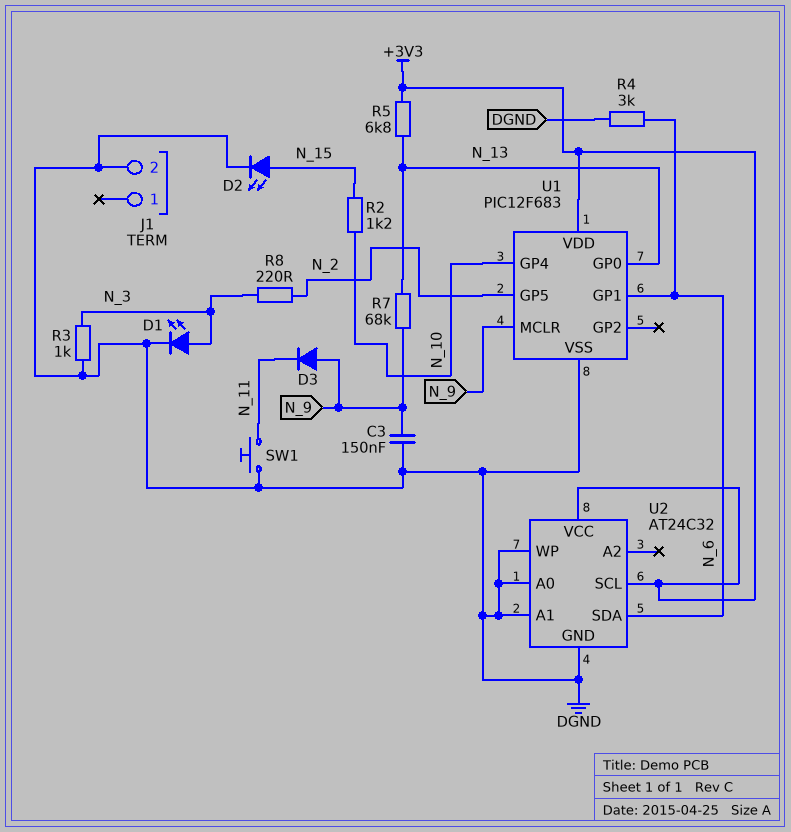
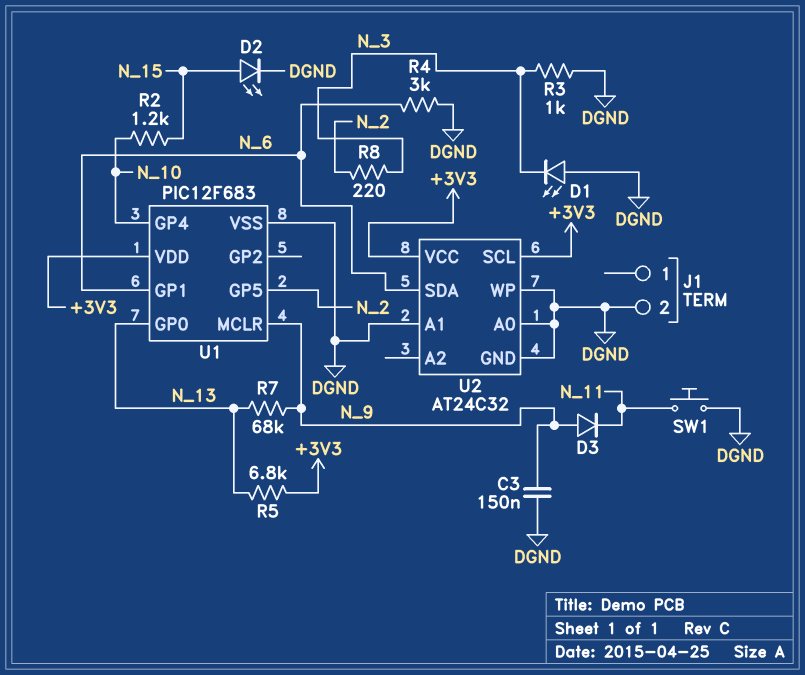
D1: LED (A N_3, K DGND) -> LED (A DGND, K N_3)

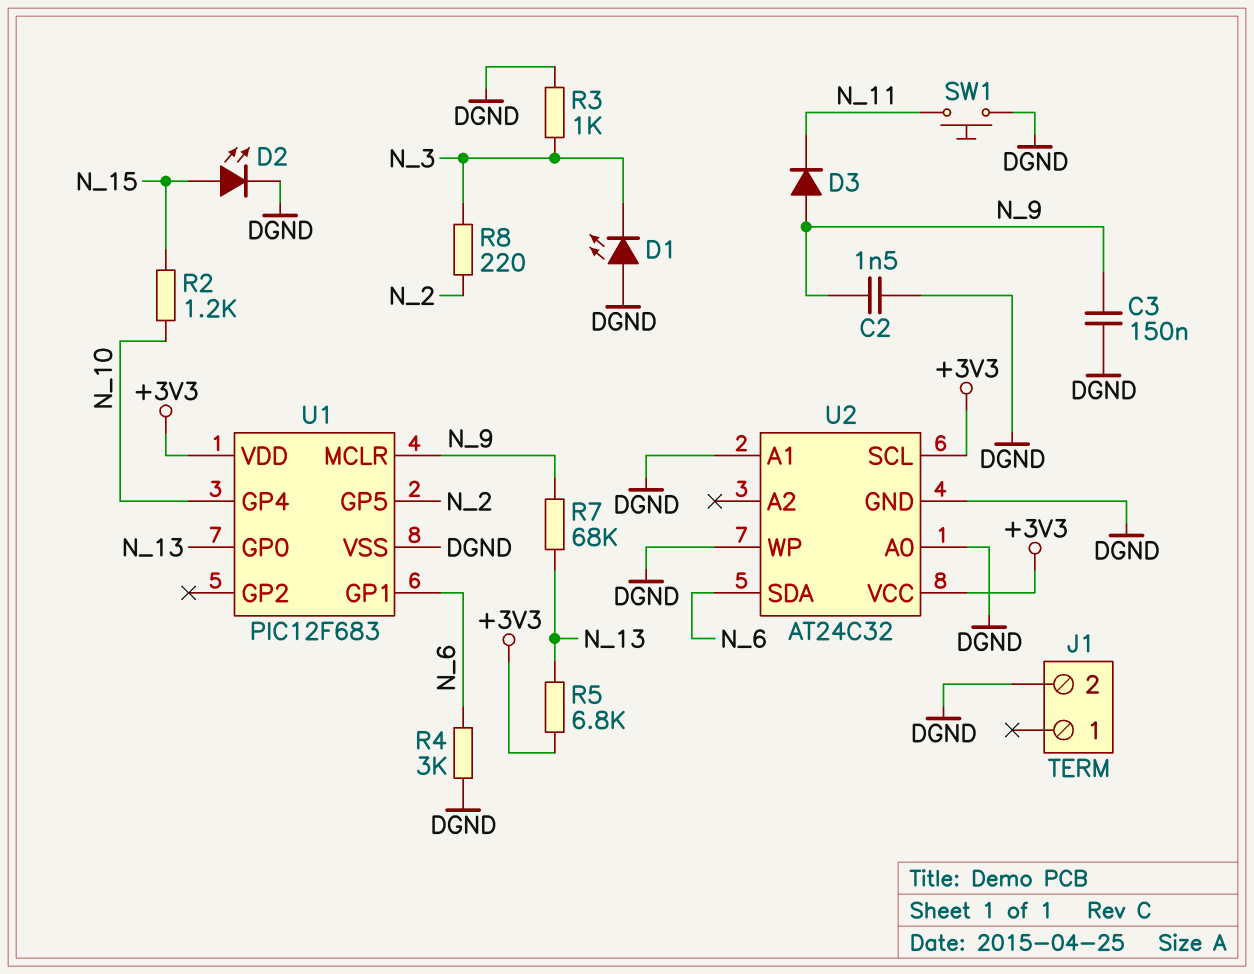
C2: none -> 1.5nF (DGND, N_9)

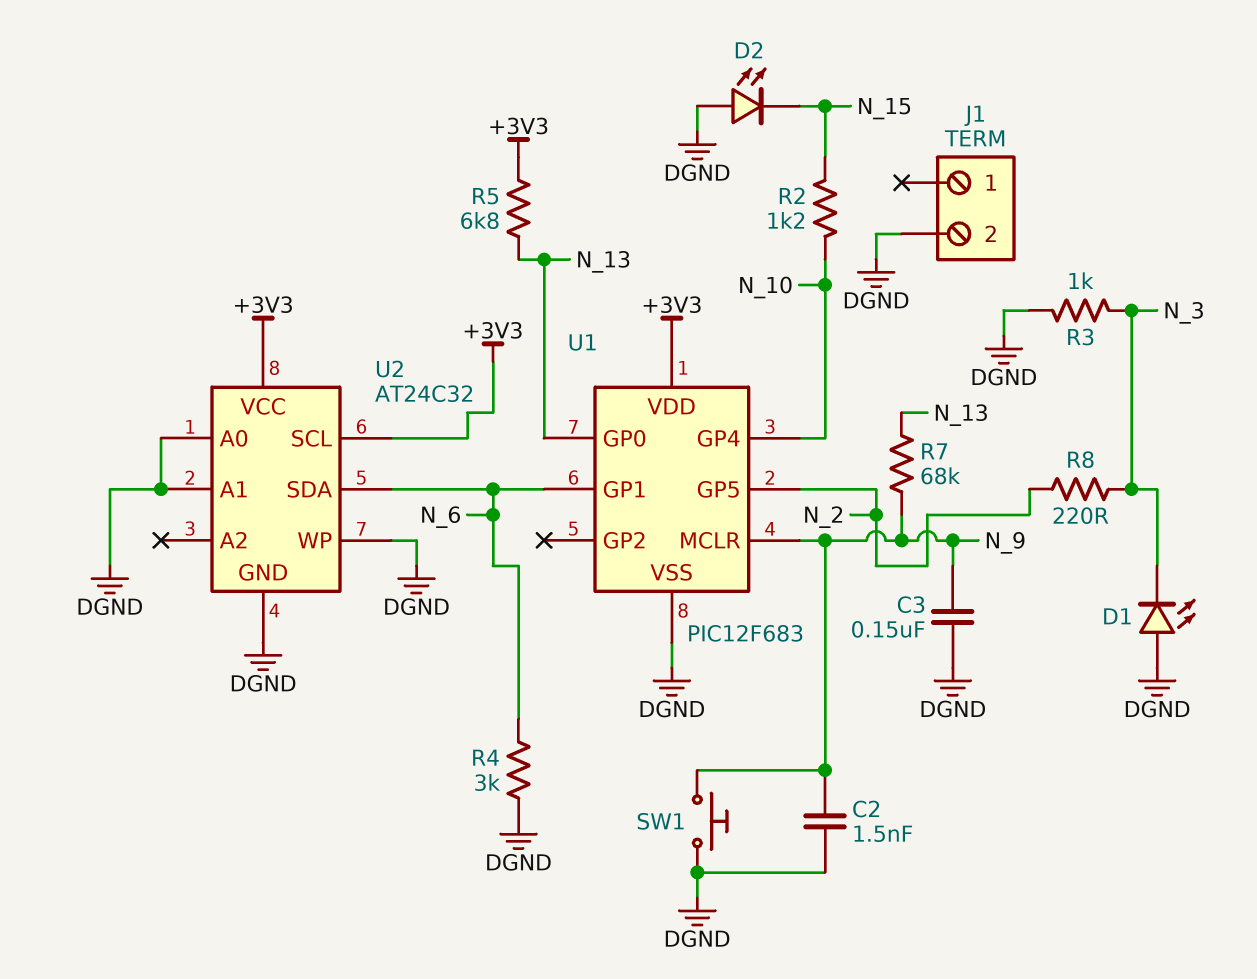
D2: LED (A N_15, K DGND) -> LED (A DGND, K N_15)
D3: diode (A N_9, K N_11) -> none
SW1: button (DGND, N_11) -> button (DGND, N_9)

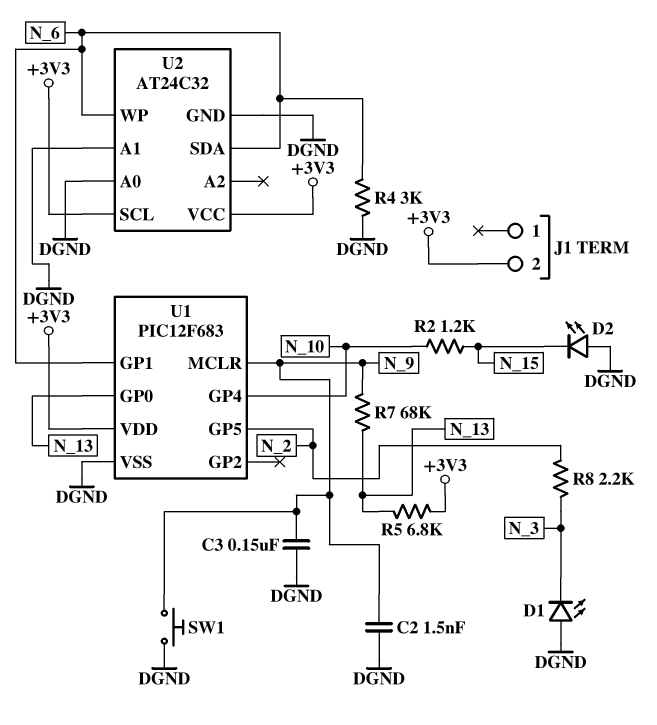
J1 pin 2: DGND -> +3V3
R3: 1k (DGND, N_3) -> none
R8: 220 (N_2, N_3) -> 2.2k (N_2, N_3)
U2 pin WP: DGND -> N_6

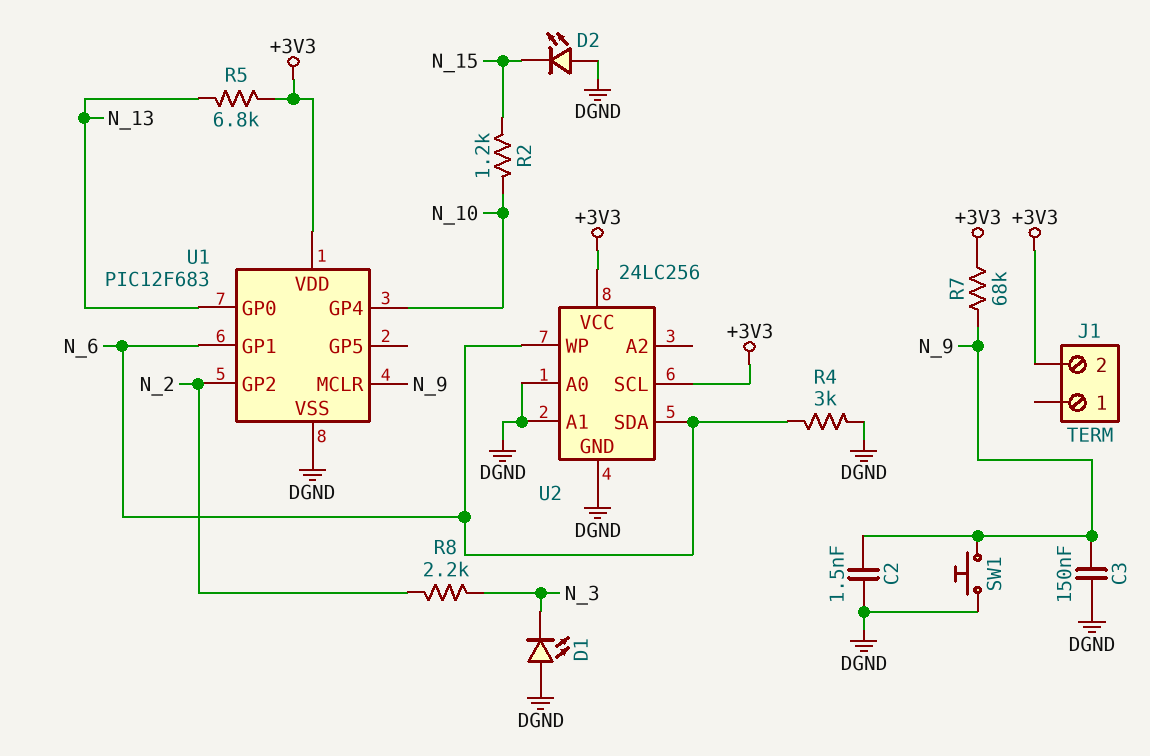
R7: 68k (N_9, N_13) -> 68k (+3V3, N_9)
U1 pin GP2: none -> N_2
U1 pin GP5: N_2 -> none
U2: AT24C32 -> 24LC256

